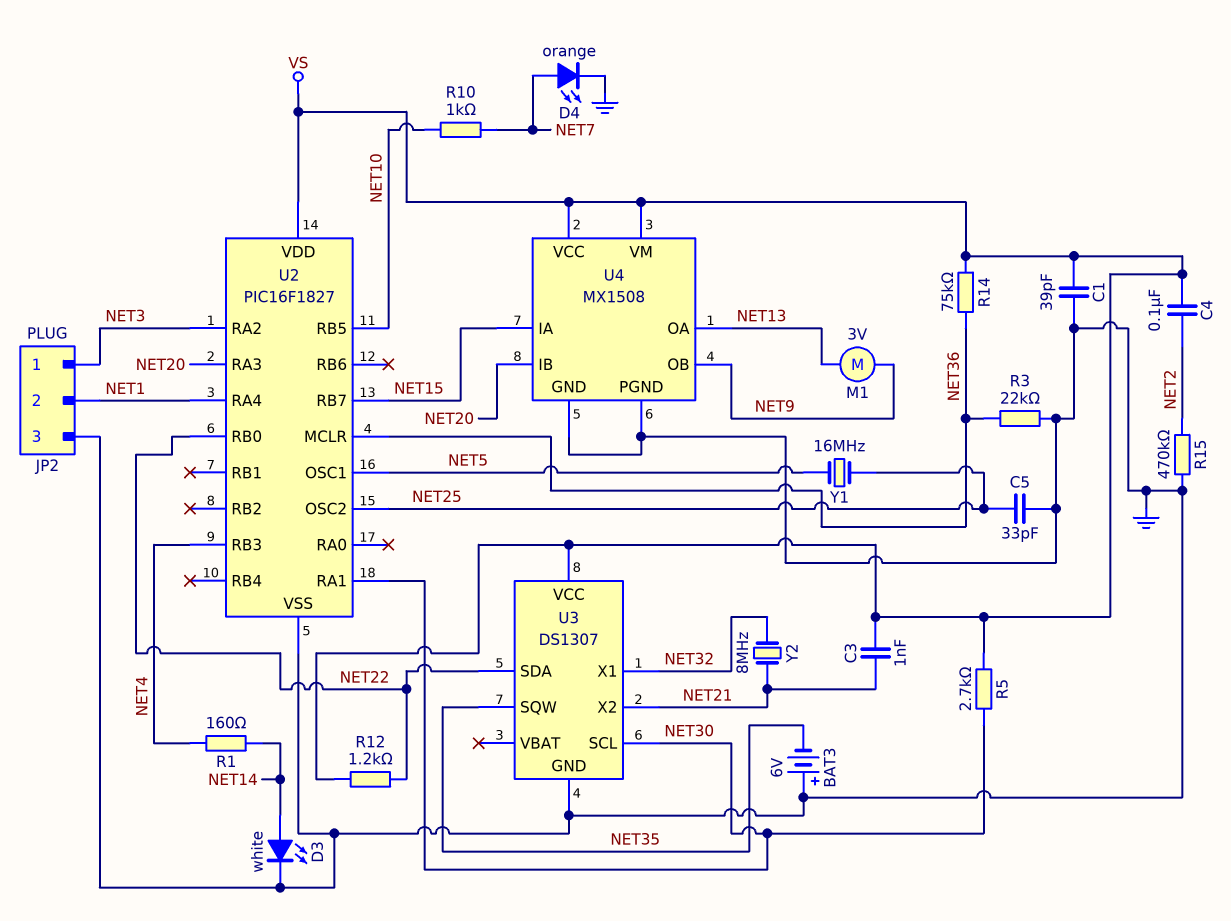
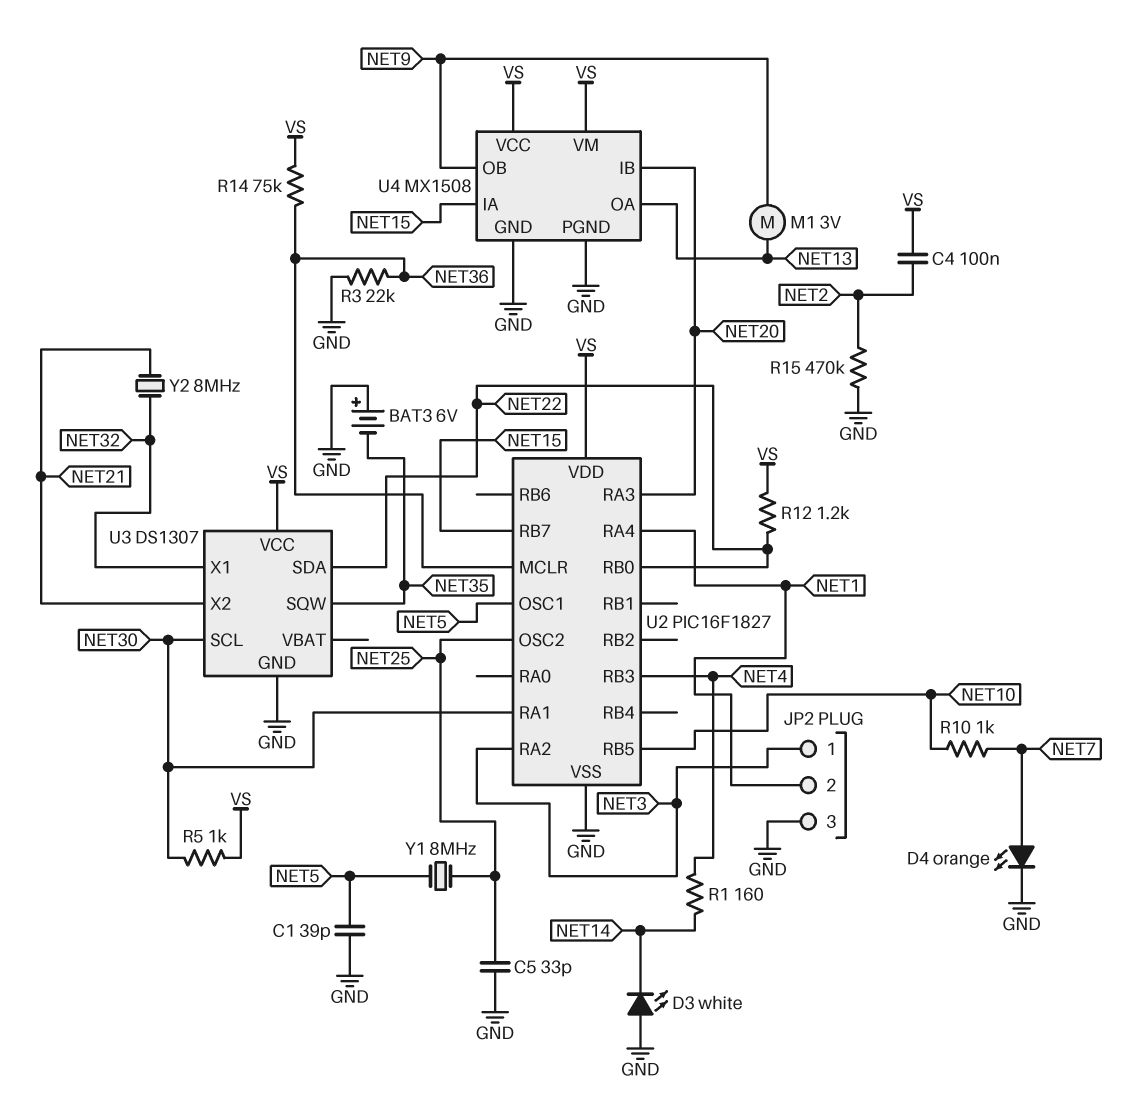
C1: 39pF (GND, VS) -> 39pF (GND, NET5)
C3: 1nF (NET21, VS) -> none
D3: LED white (A NET14, K GND) -> LED white (A GND, K NET14)
R5: 2.7k (NET30, VS) -> 1k (NET30, VS)
Y1: 16MHz (NET5, NET25) -> 8MHz (NET5, NET25)

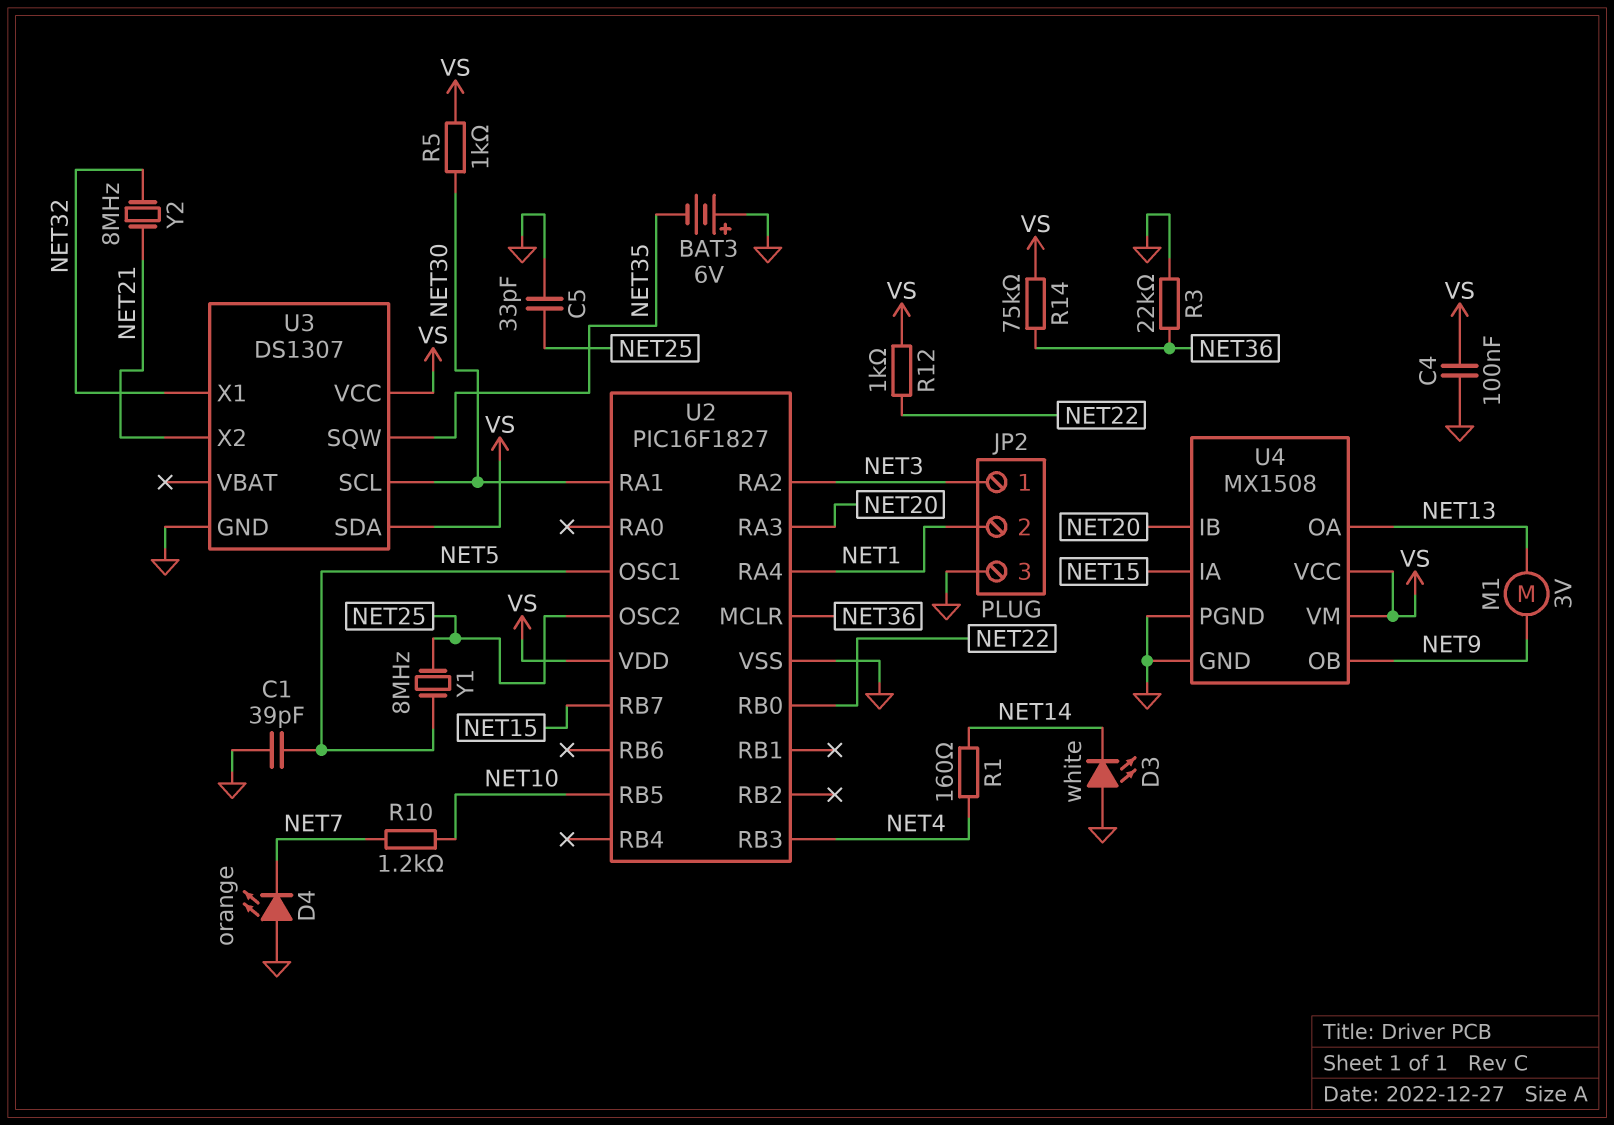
C4: 100nF (NET2, VS) -> 100nF (GND, VS)
D4: LED orange (A NET7, K GND) -> LED orange (A GND, K NET7)
R10: 1k (NET7, NET10) -> 1.2k (NET7, NET10)
R12: 1.2k (NET22, VS) -> 1k (NET22, VS)
R15: 470k (GND, NET2) -> none
U3 pin SDA: NET22 -> VS

